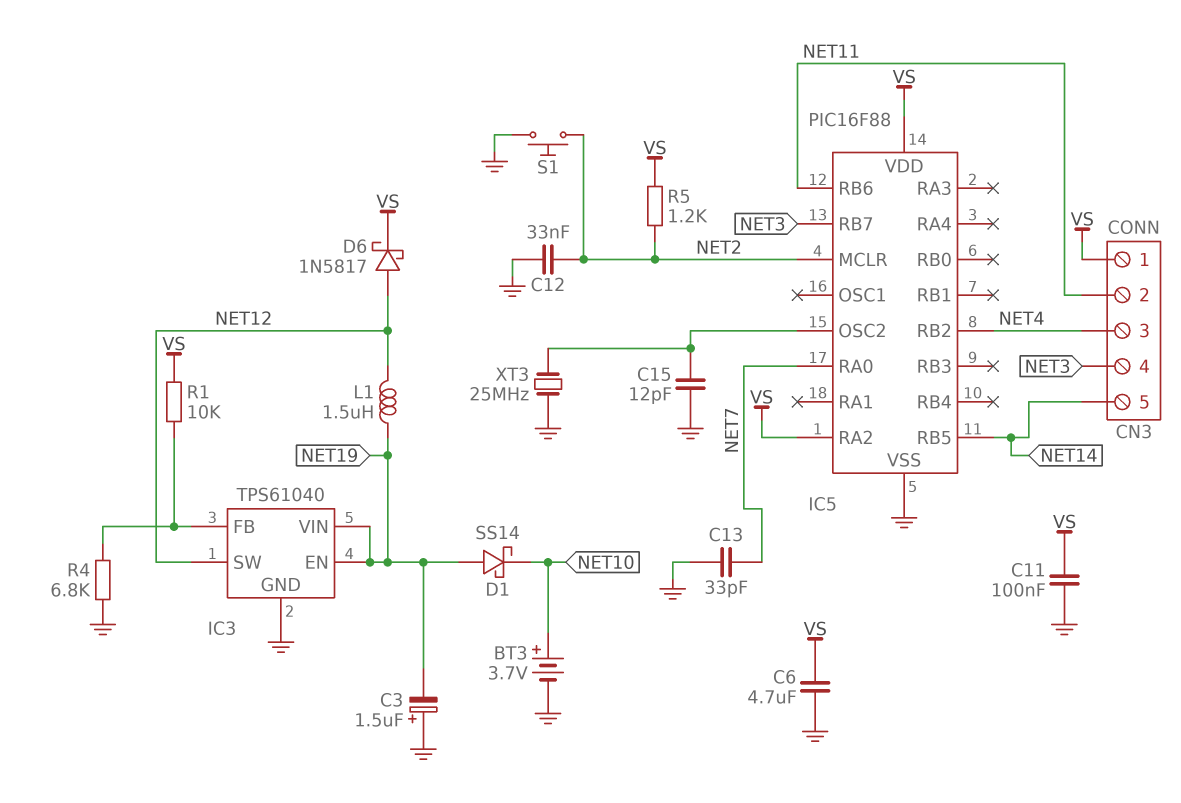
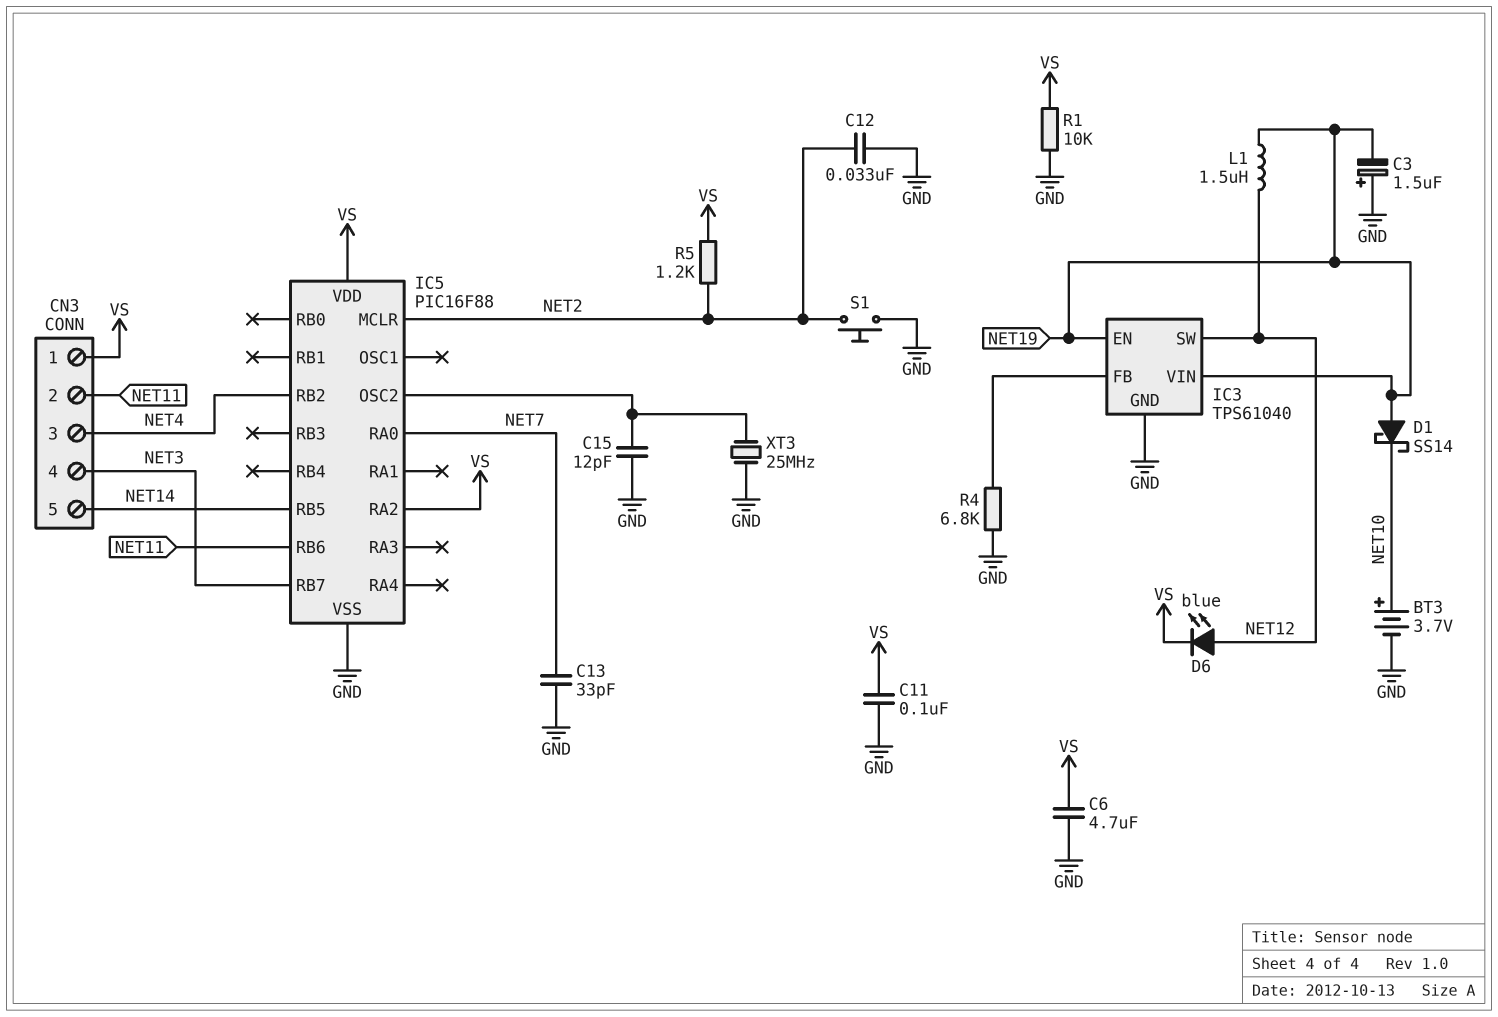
D6: schottky 1N5817 (A NET12, K VS) -> LED blue (A NET12, K VS)
R1: 10k (IC3/FB, VS) -> 10k (GND, VS)

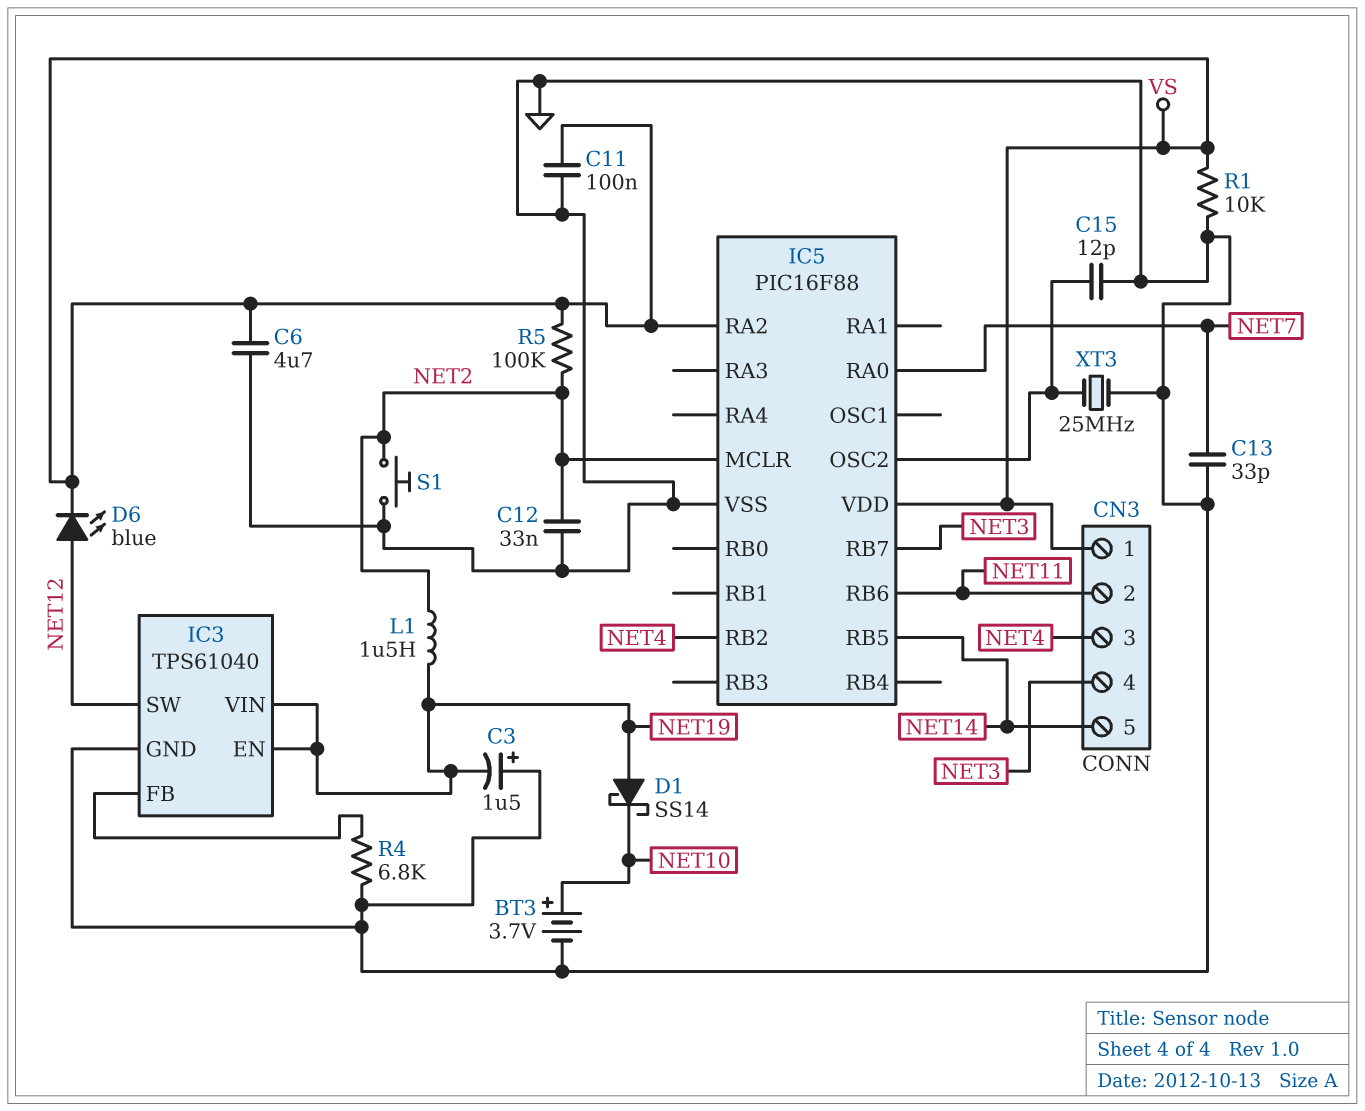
L1: 1.5uH (NET12, NET19) -> 1.5uH (NET2, NET19)
R5: 1.2k (NET2, VS) -> 100k (NET2, VS)

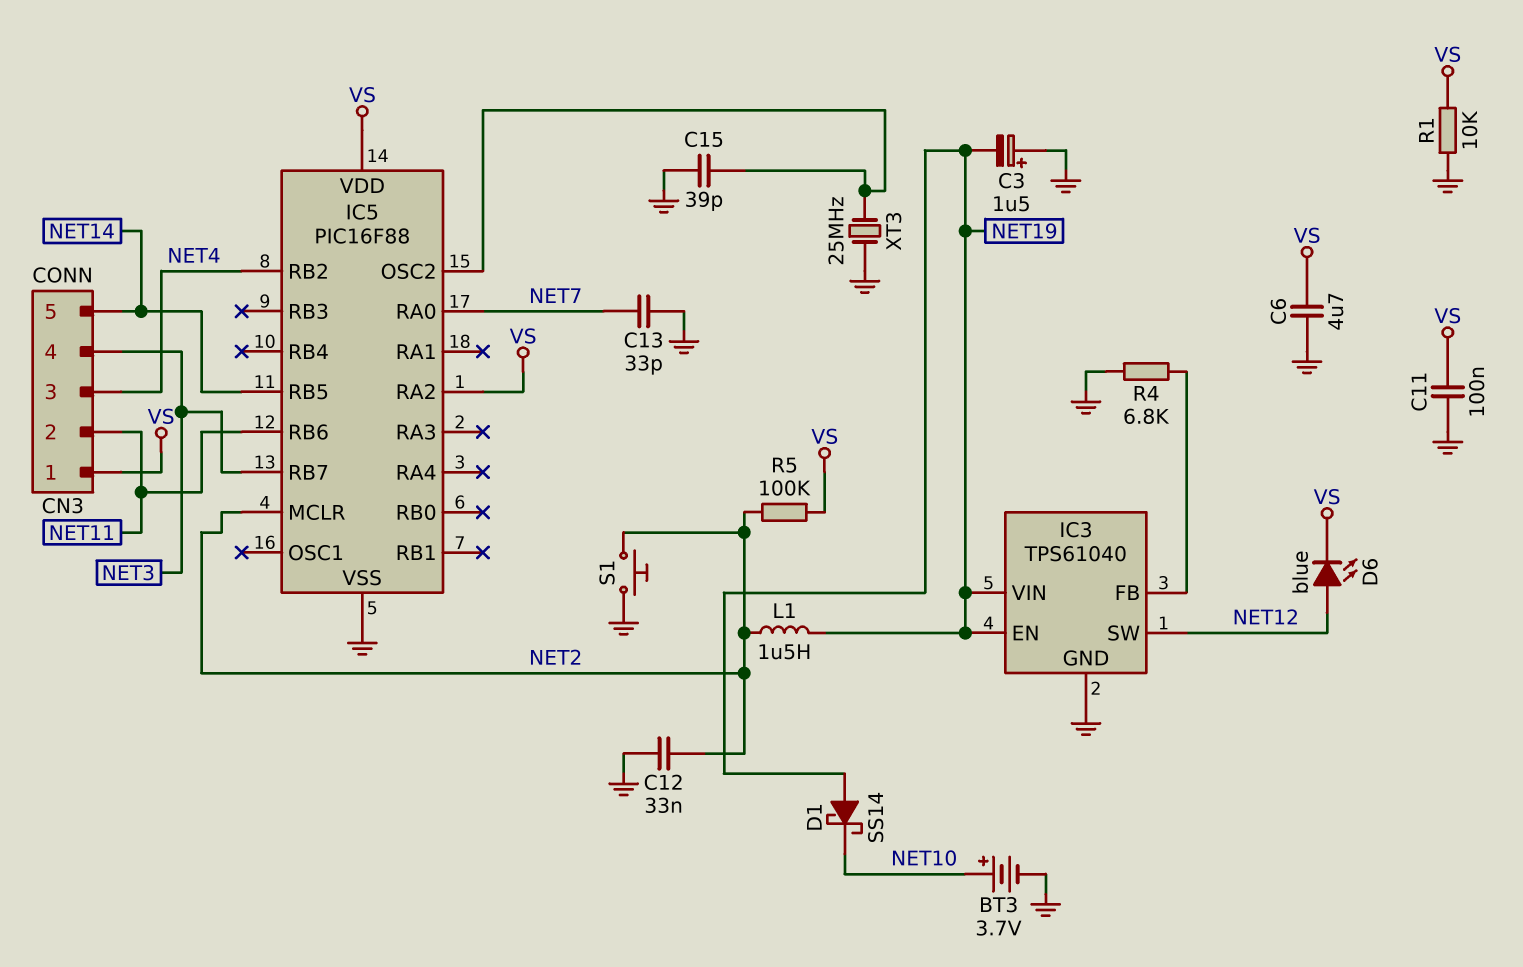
C15: 12pF (GND, IC5/OSC2) -> 39pF (GND, IC5/OSC2)

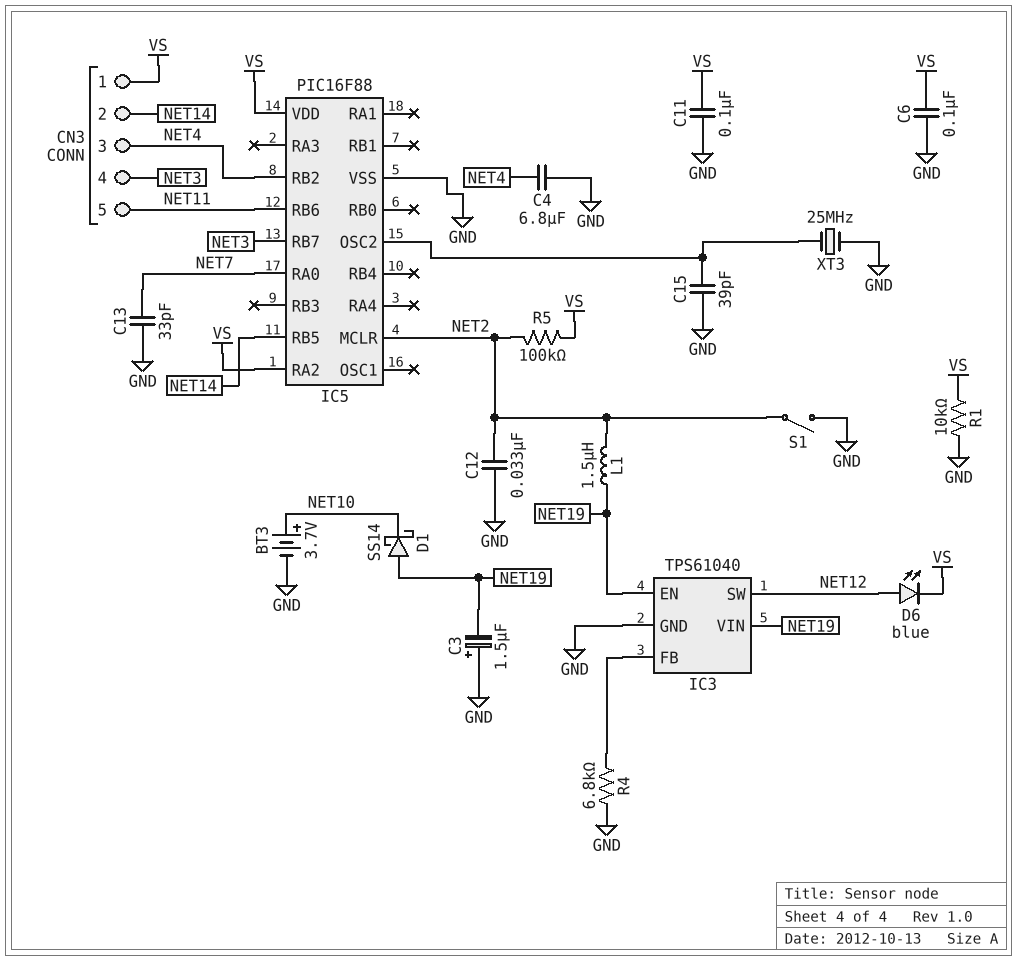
C4: none -> 6.8uF (GND, NET4)
C6: 4.7uF (GND, VS) -> 100nF (GND, VS)
CN3 pin 2: NET11 -> NET14
CN3 pin 5: NET14 -> NET11
S1: button (GND, NET2) -> switch (GND, NET2)

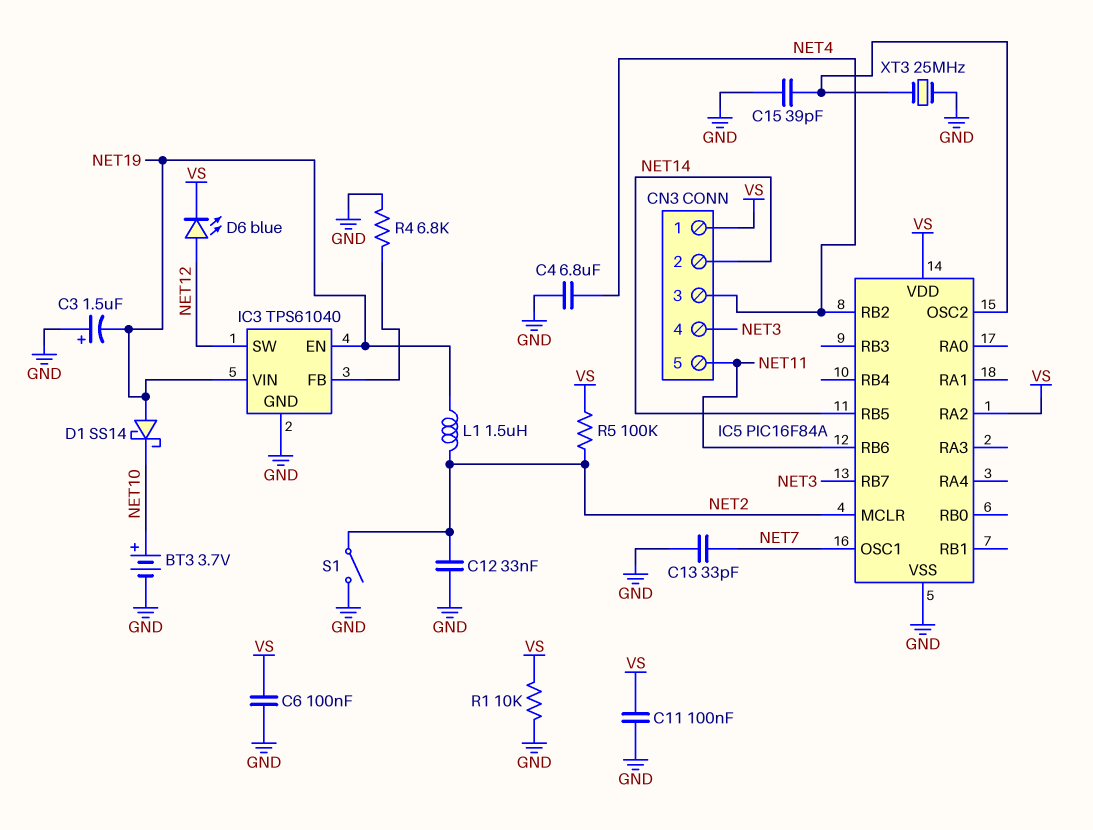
IC5: PIC16F88 -> PIC16F84A
IC5 pin OSC1: none -> NET7
IC5 pin RA0: NET7 -> none

